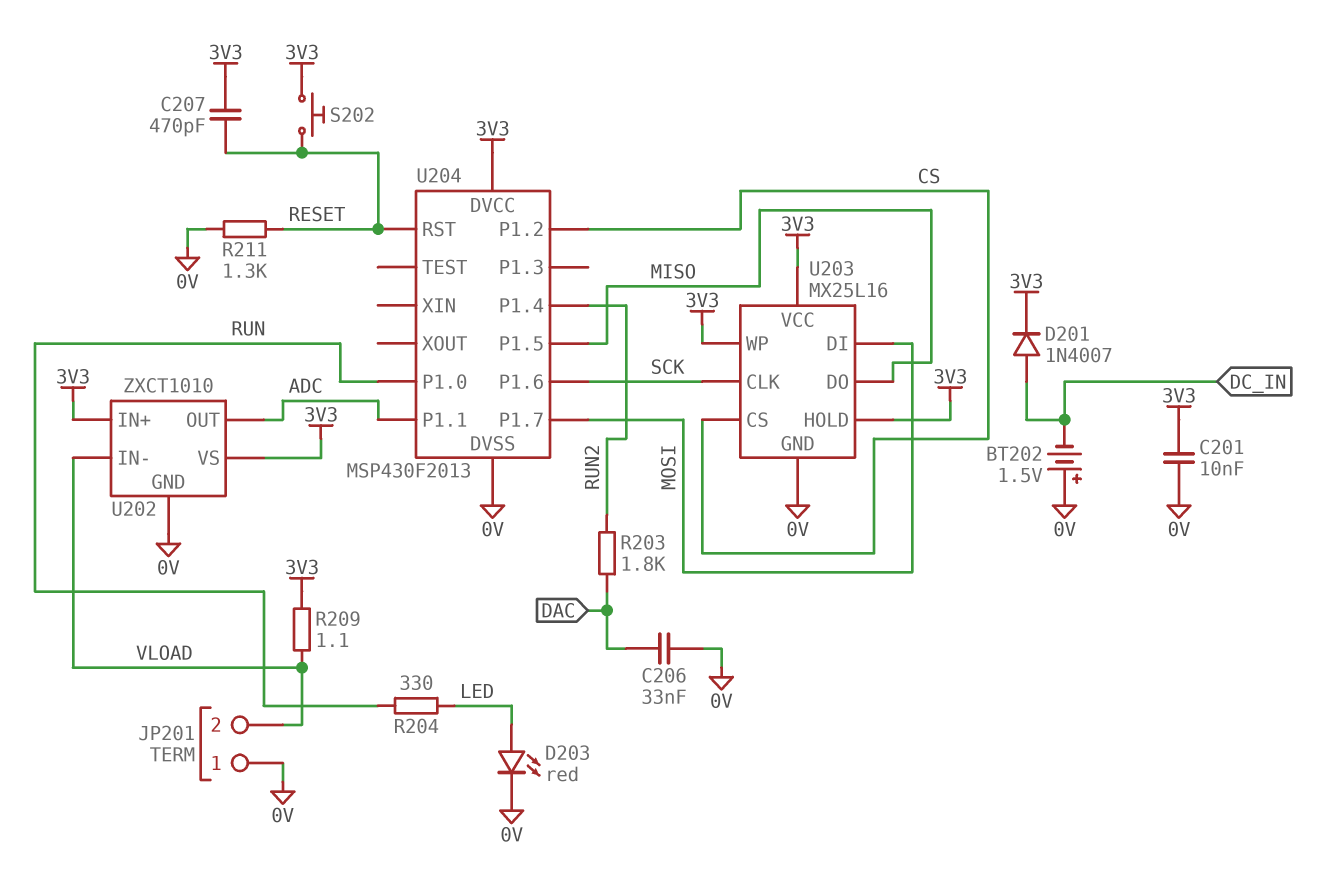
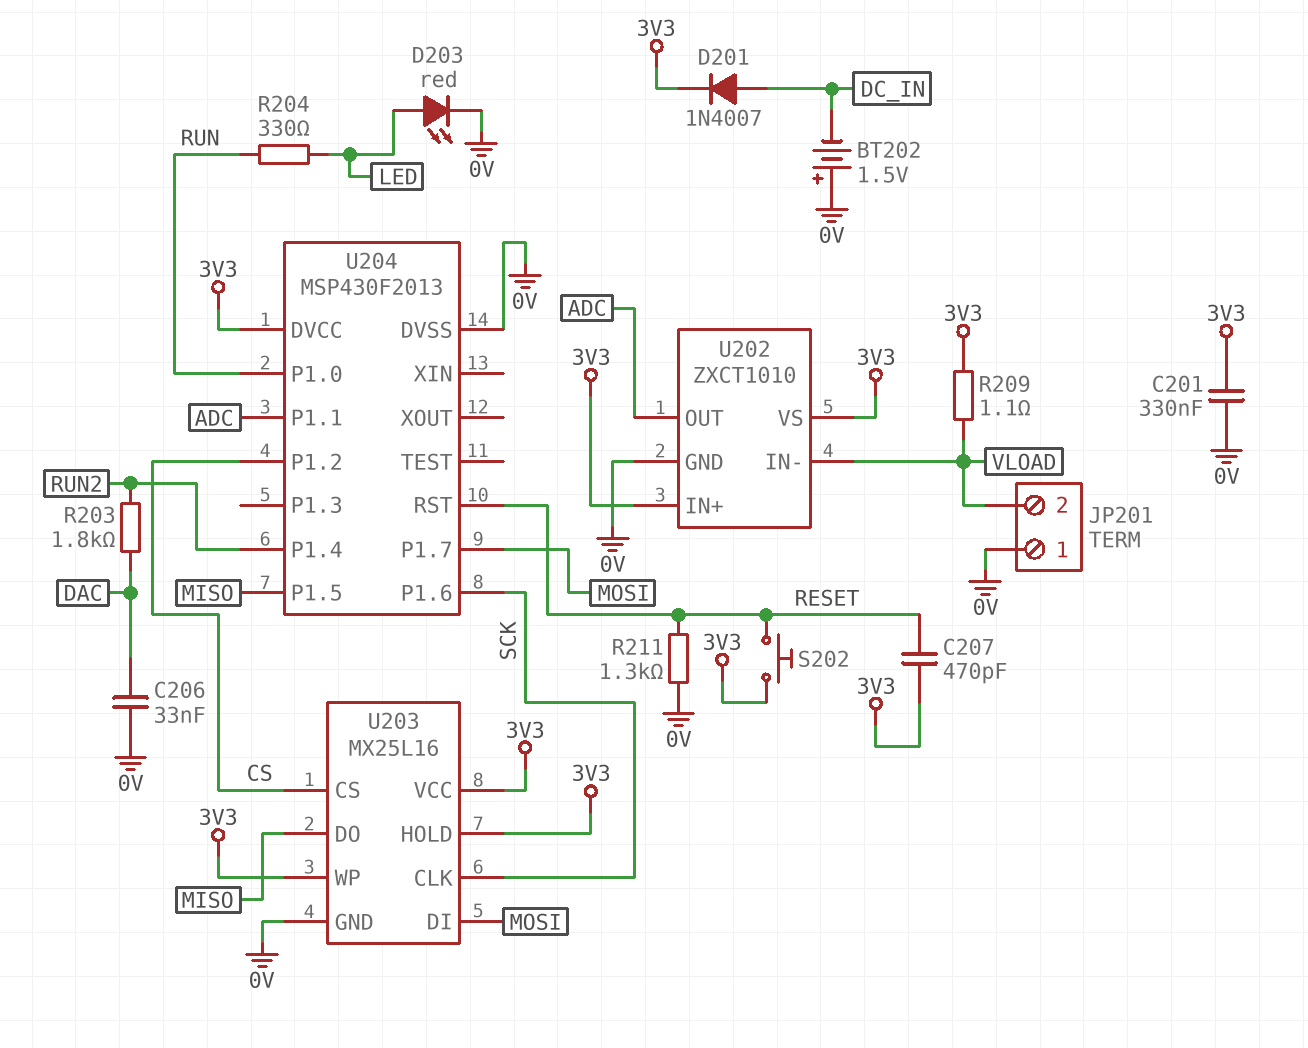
C201: 10nF (0V, 3V3) -> 330nF (0V, 3V3)

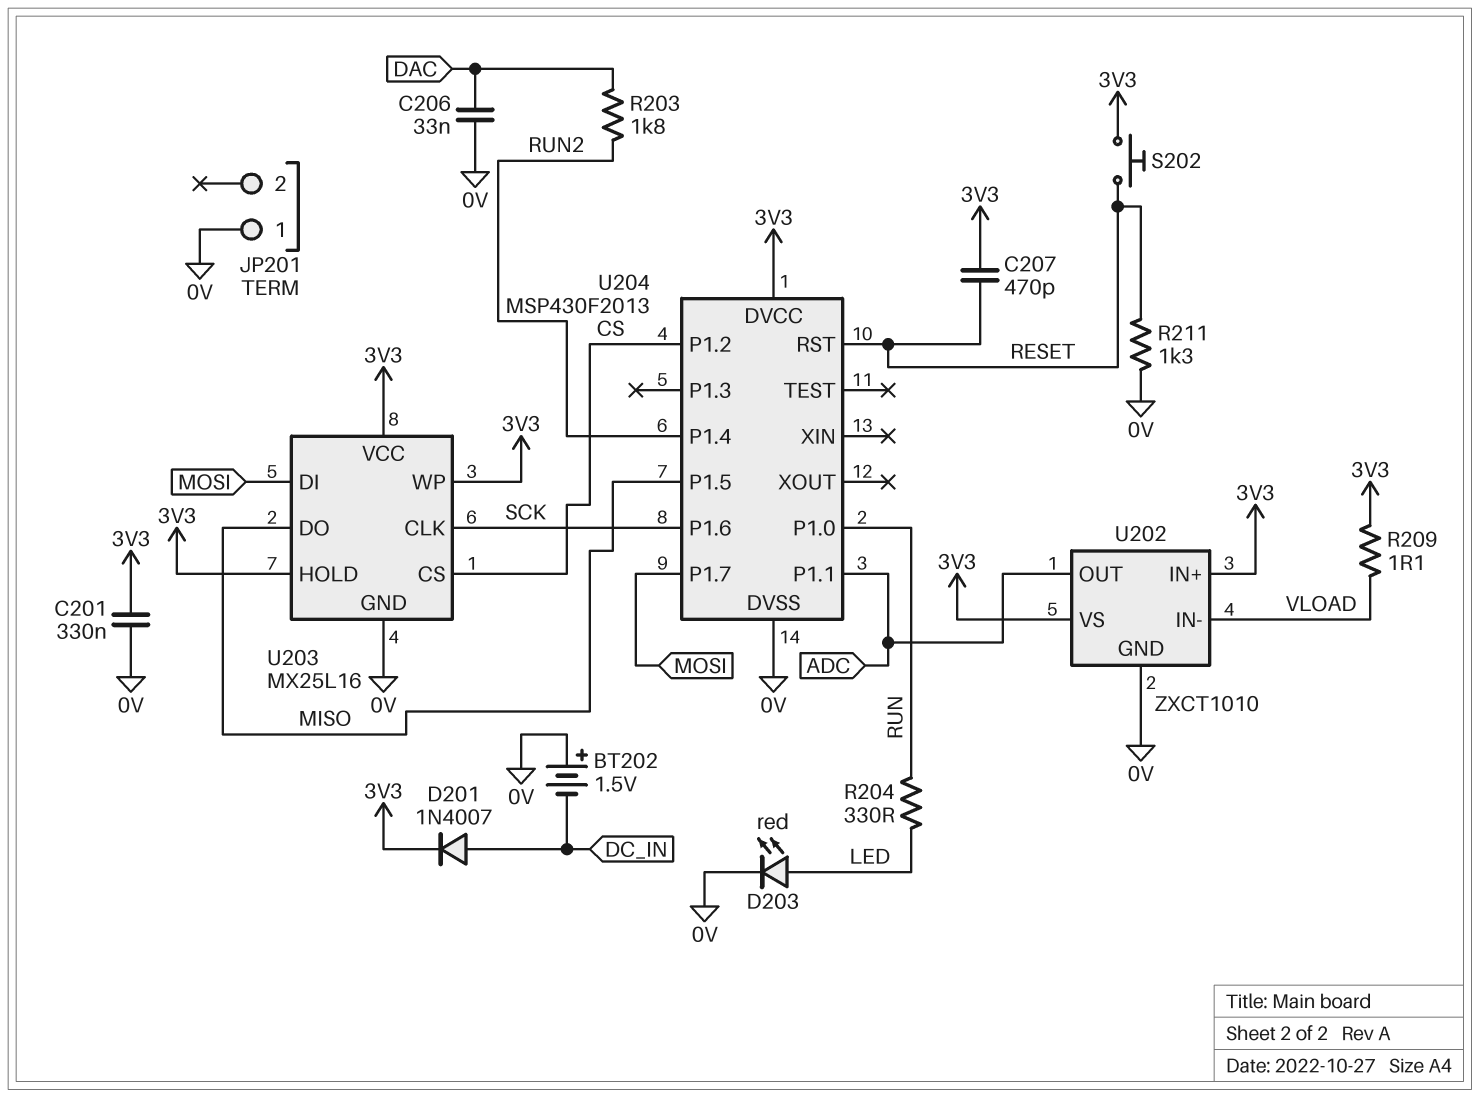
JP201 pin 2: VLOAD -> none

